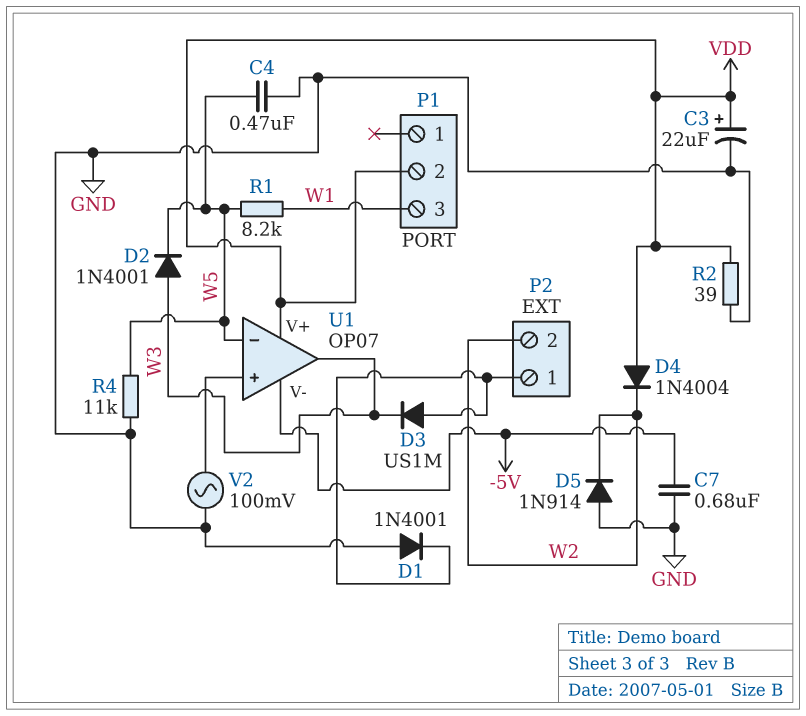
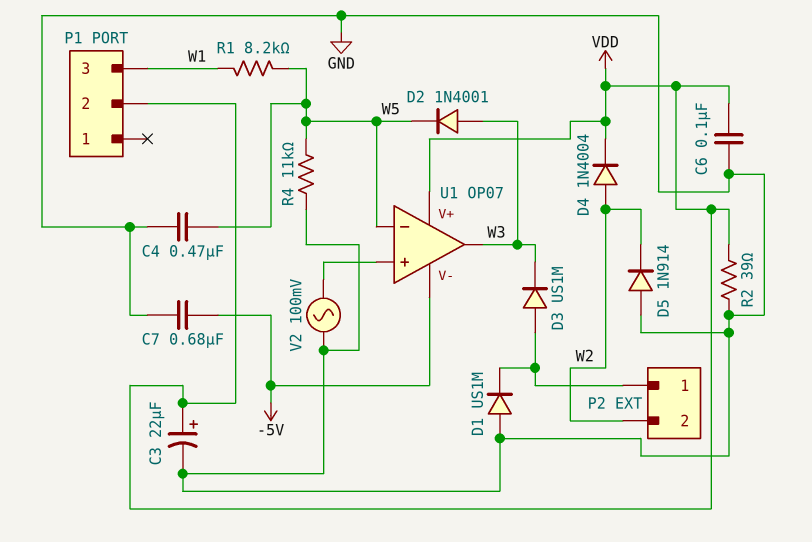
C6: none -> 100nF (GND, VDD)
D1: diode 1N4001 (A GND, K P2/1) -> diode US1M (A GND, K P2/1)
D4: diode 1N4004 (A VDD, K W2) -> diode 1N4004 (A W2, K VDD)

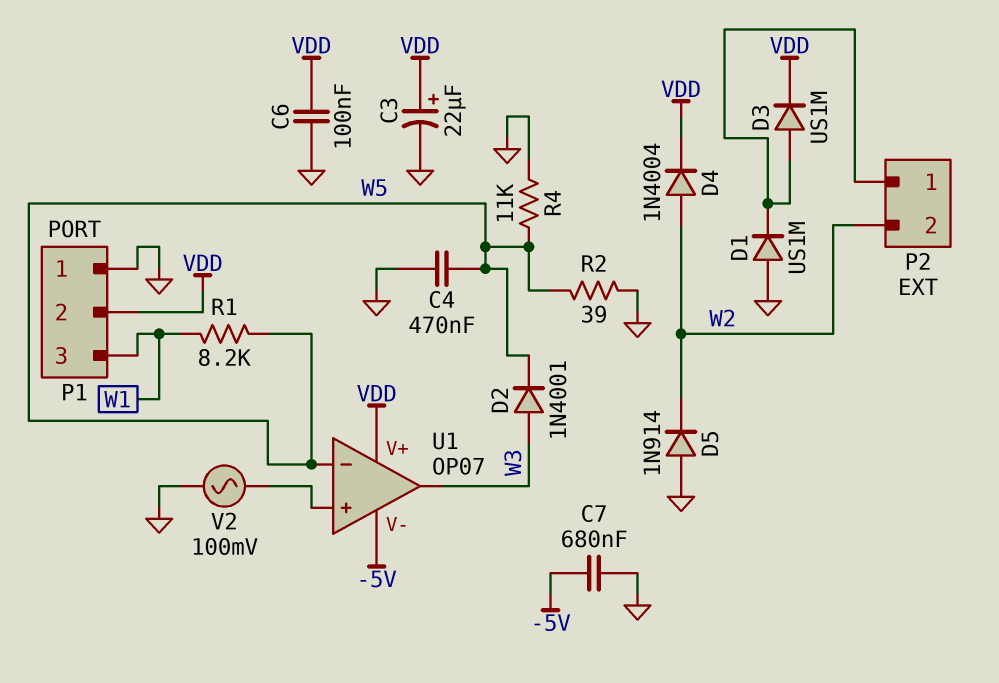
D3: diode US1M (A P2/1, K W3) -> diode US1M (A P2/1, K VDD)
P1 pin 1: none -> GND
R2: 39 (GND, VDD) -> 39 (GND, W5)

